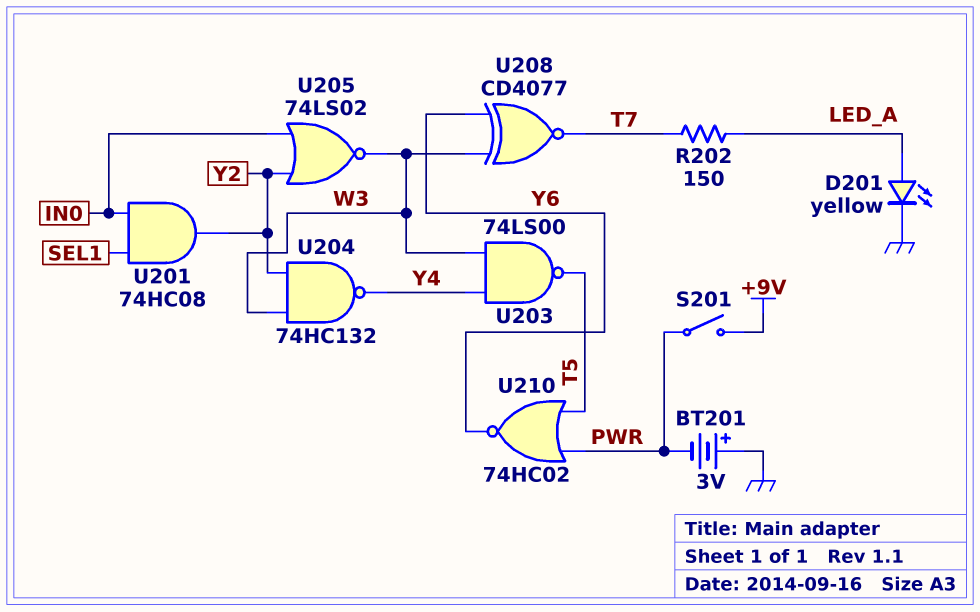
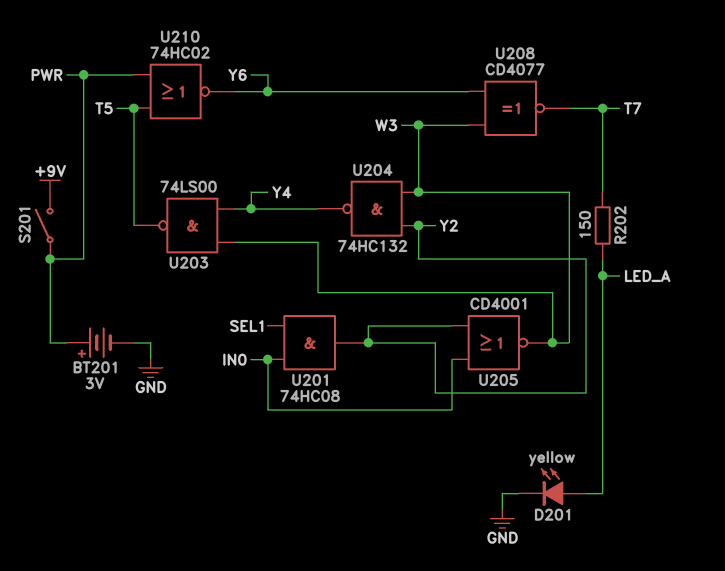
BT201: 3V (plus GND, minus PWR) -> 3V (plus PWR, minus GND)
U205: NOR 74LS02 (in IN0, in Y2, out W3) -> NOR CD4001 (in IN0, in Y2, out W3)

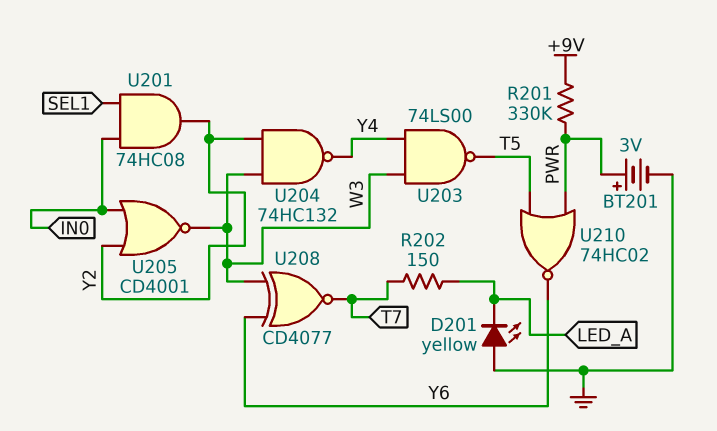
D201: LED yellow (A LED_A, K GND) -> LED yellow (A GND, K LED_A)
R201: none -> 330k (+9V, PWR)
S201: switch (+9V, PWR) -> none

